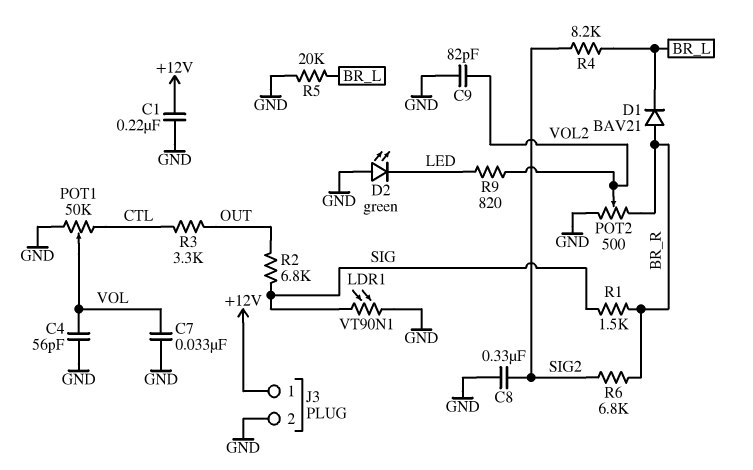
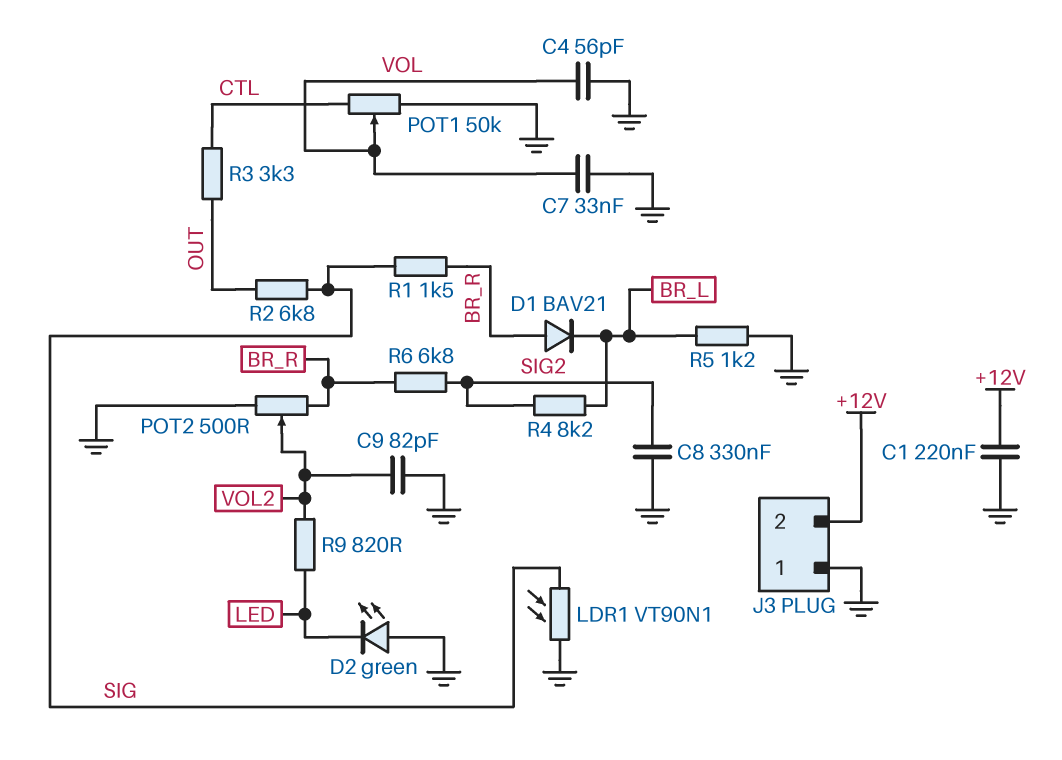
J3 pin 1: +12V -> GND
J3 pin 2: GND -> +12V
R5: 20k (BR_L, GND) -> 1.2k (BR_L, GND)

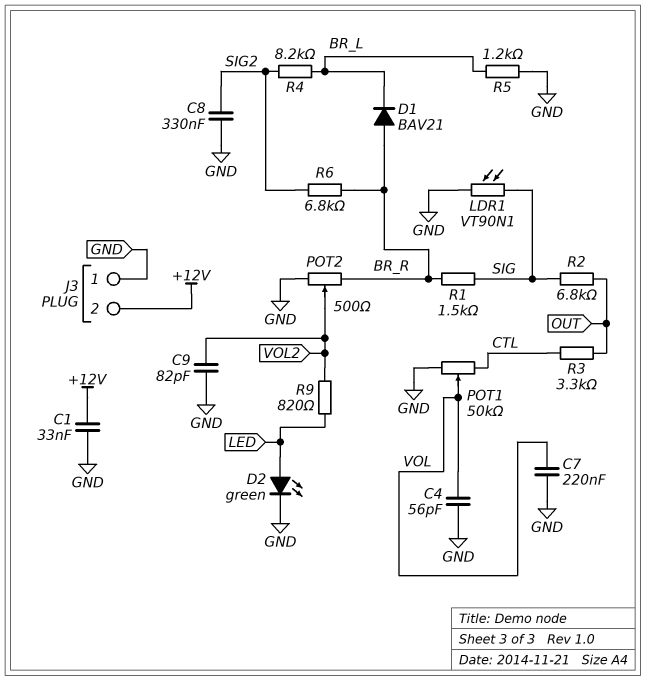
C1: 220nF (+12V, GND) -> 33nF (+12V, GND)
C7: 33nF (GND, VOL) -> 220nF (GND, VOL)
D2: LED green (A GND, K LED) -> LED green (A LED, K GND)

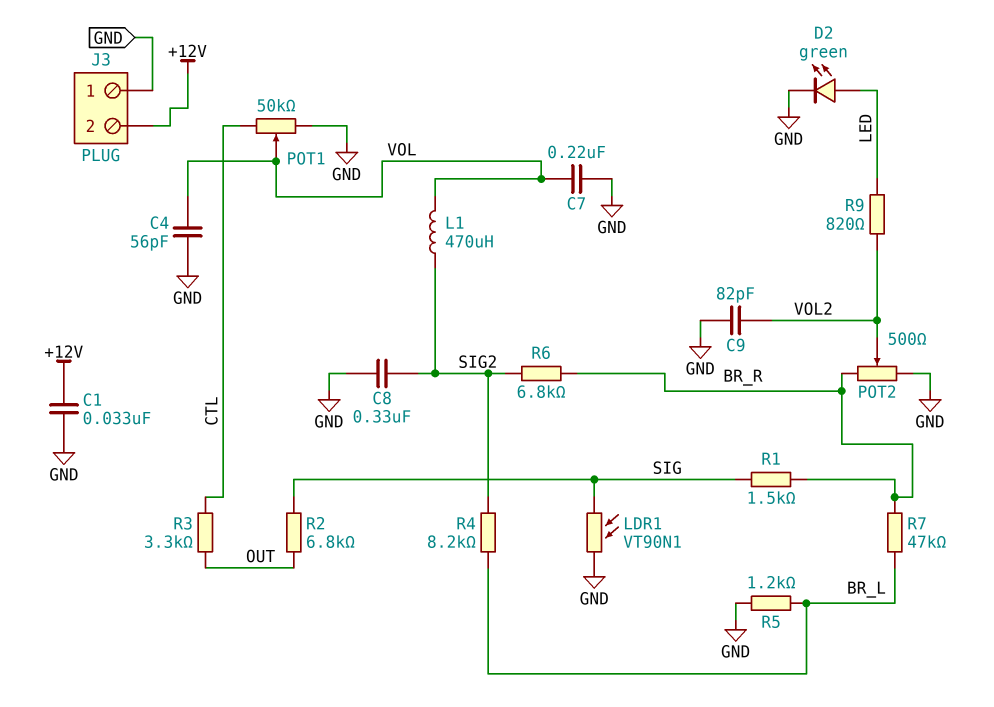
D1: diode BAV21 (A BR_R, K BR_L) -> none
L1: none -> 470uH (SIG2, VOL)
R7: none -> 47k (BR_L, BR_R)

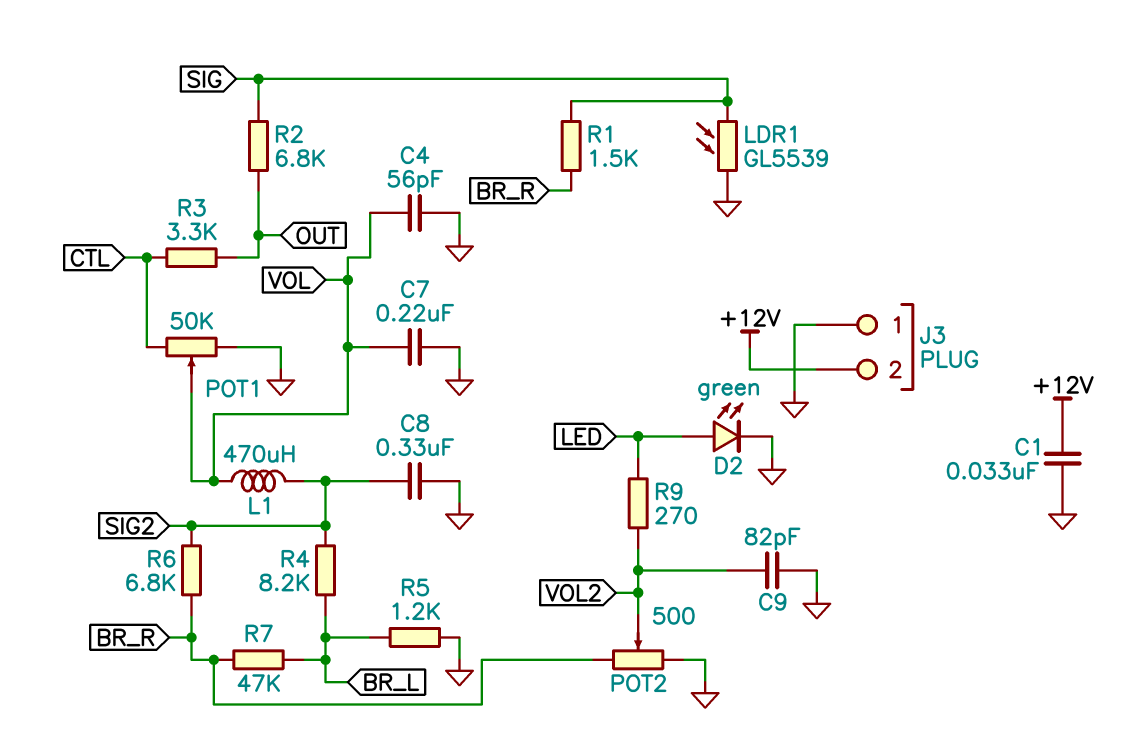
LDR1: VT90N1 (GND, SIG) -> GL5539 (GND, SIG)
R9: 820 (LED, VOL2) -> 270 (LED, VOL2)

